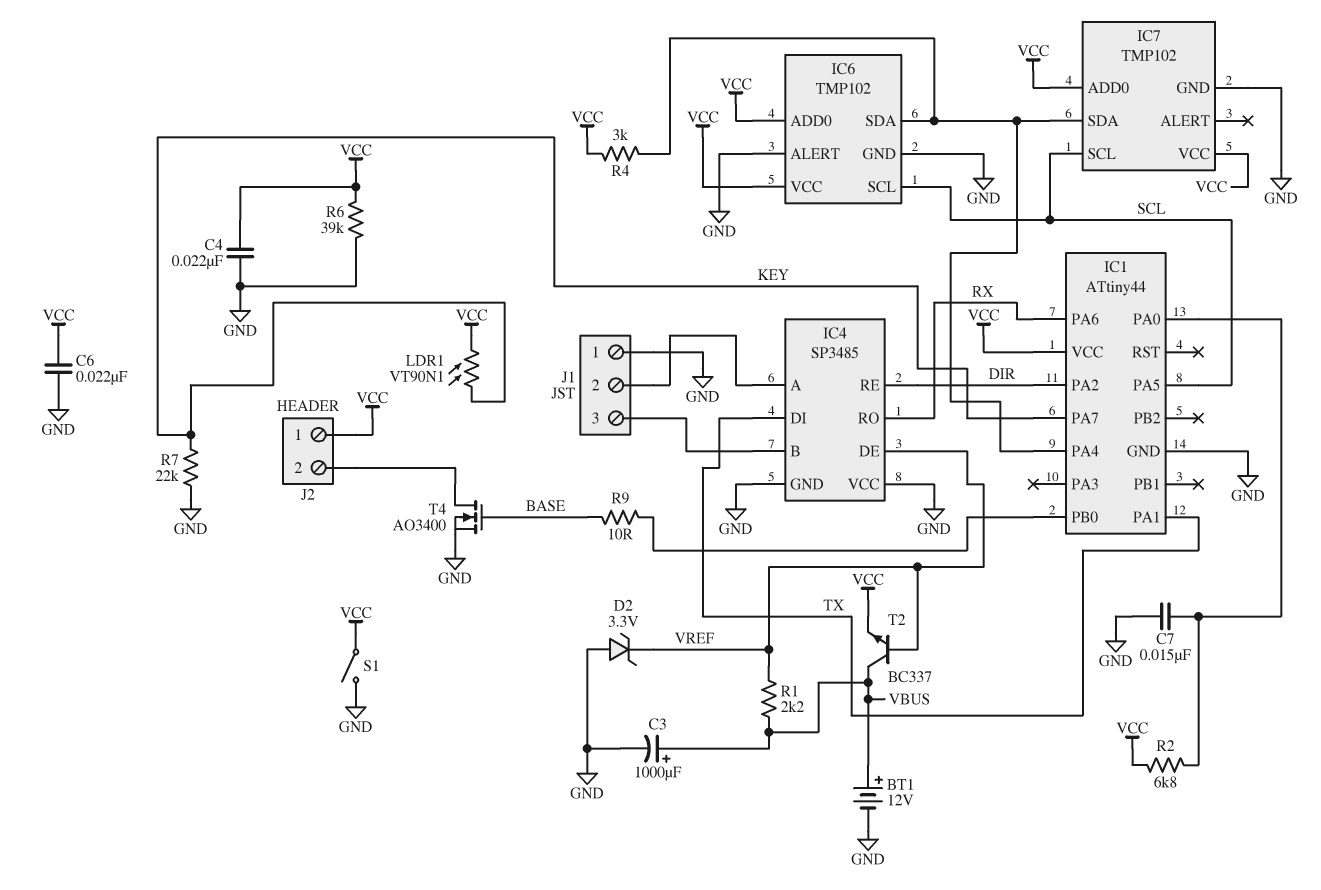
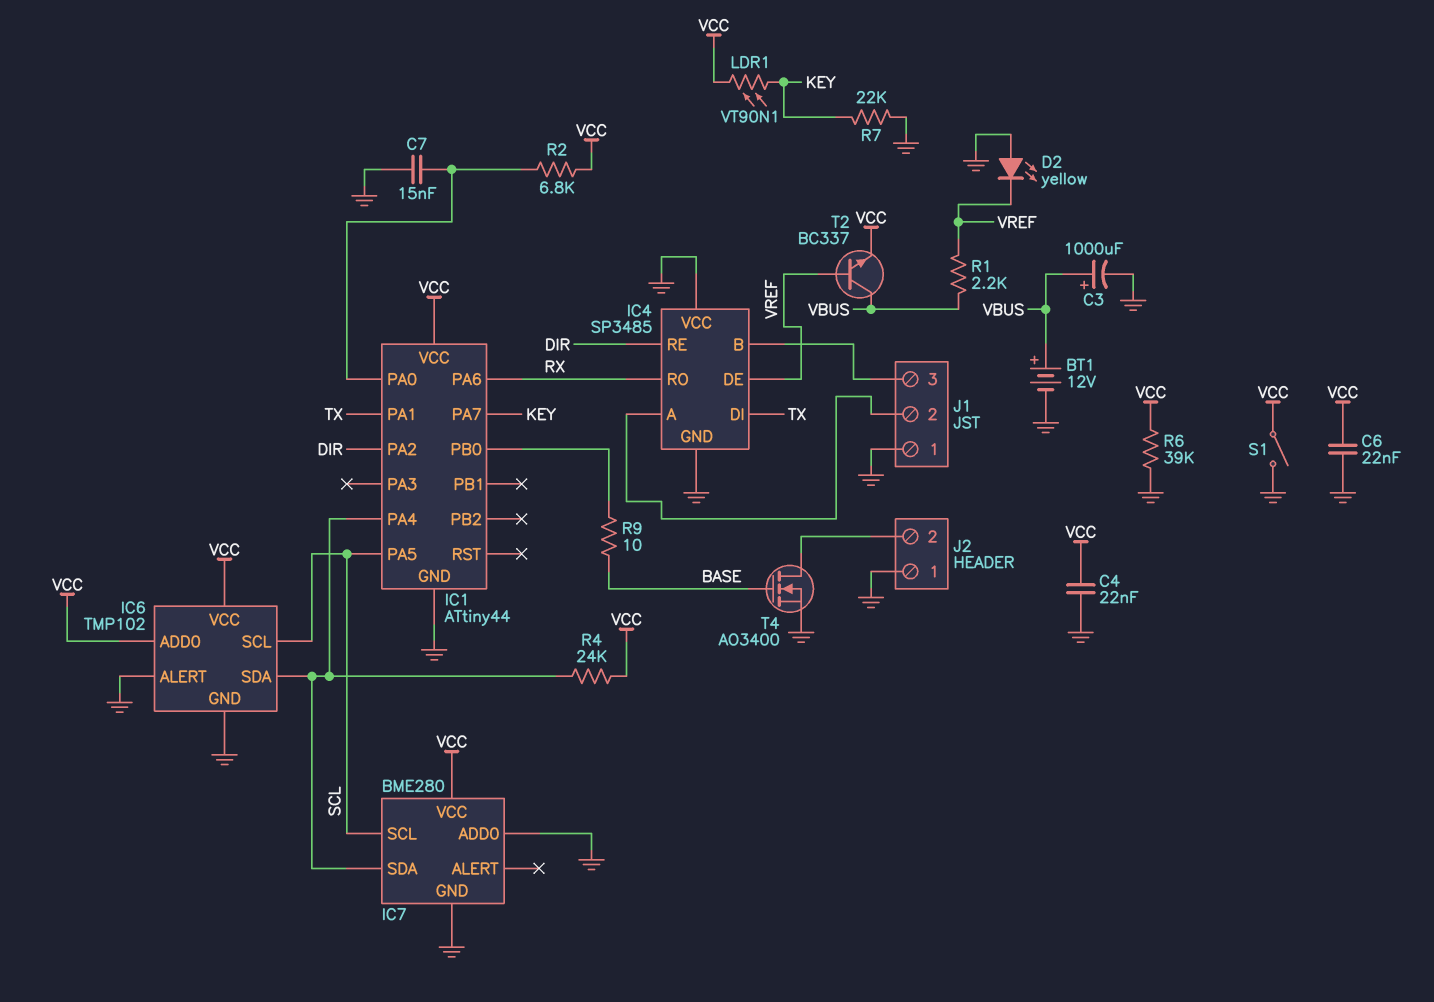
D2: zener 3.3V (A GND, K VREF) -> LED yellow (A GND, K VREF)
IC7: TMP102 -> BME280
IC7 pin ADD0: VCC -> GND
J2 pin 1: VCC -> GND
R4: 3k (IC1/PA4, VCC) -> 24k (IC1/PA4, VCC)

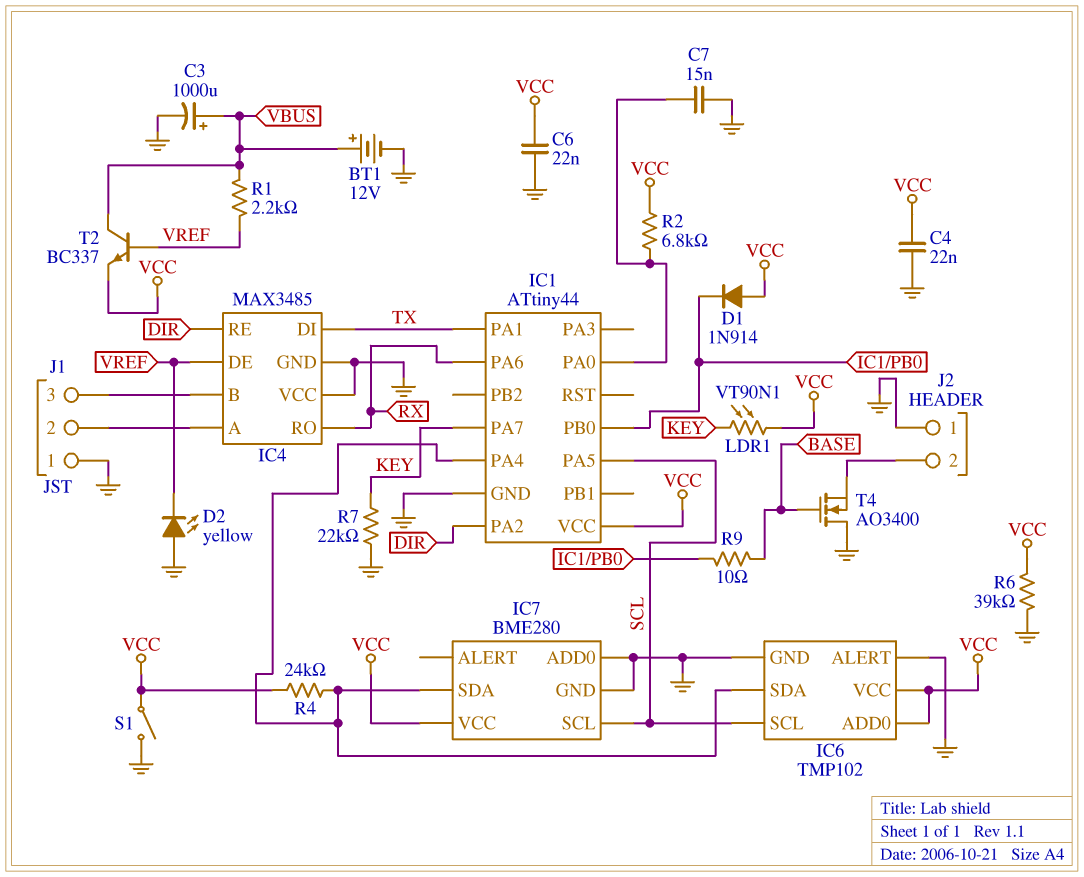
D1: none -> diode 1N914 (A VCC, K IC1/PB0)
IC4: SP3485 -> MAX3485
T4: NMOS AO3400 (G BASE, D J2/2, S GND) -> NMOS AO3400 (G BASE, D GND, S J2/2)

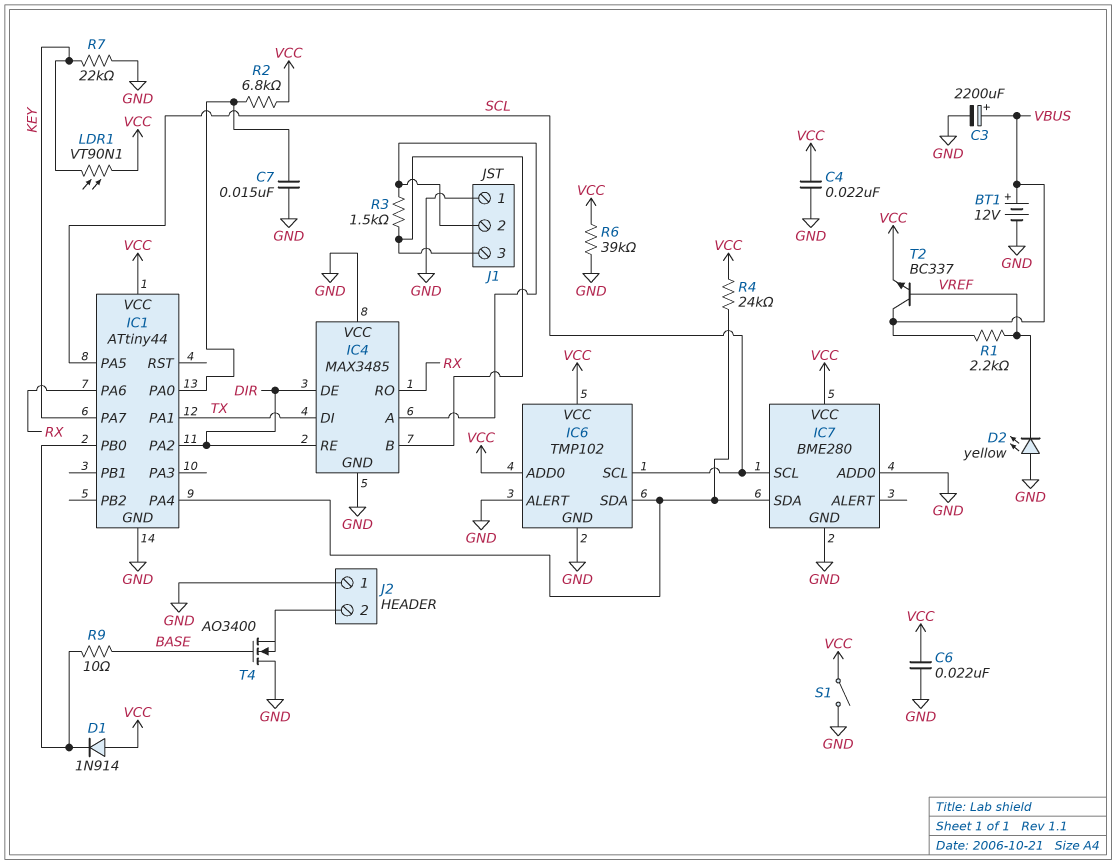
C3: 1000uF (plus VBUS, minus GND) -> 2200uF (plus VBUS, minus GND)
IC4 pin DE: VREF -> DIR
R3: none -> 1.5k (IC4/A, IC4/B)

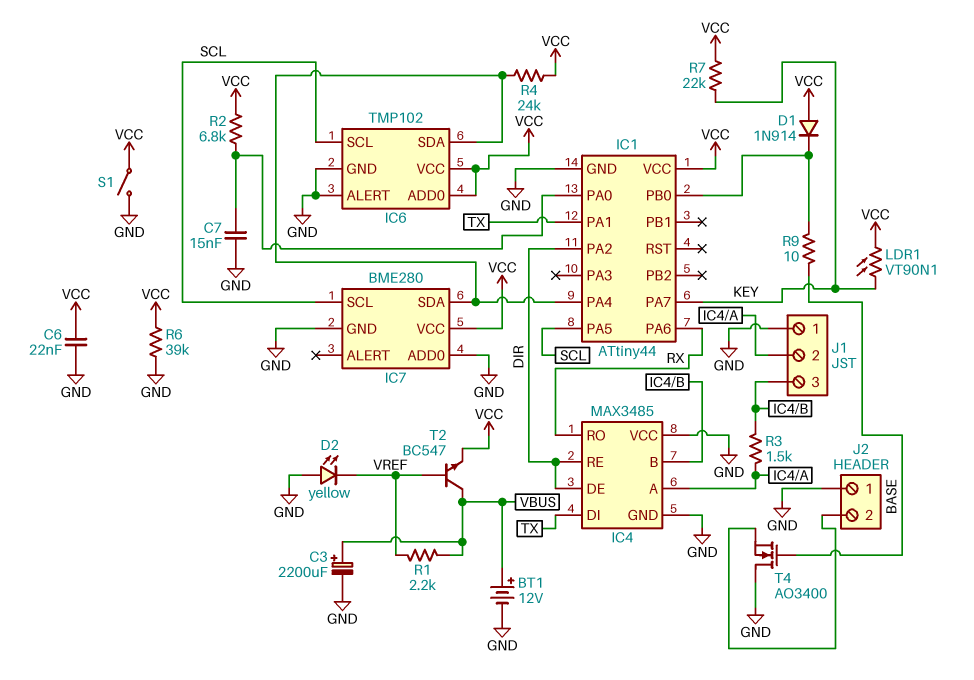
C4: 22nF (GND, VCC) -> none
R7: 22k (GND, KEY) -> 22k (KEY, VCC)
T2: NPN BC337 (B VREF, C VBUS, E VCC) -> NPN BC547 (B VREF, C VBUS, E VCC)

